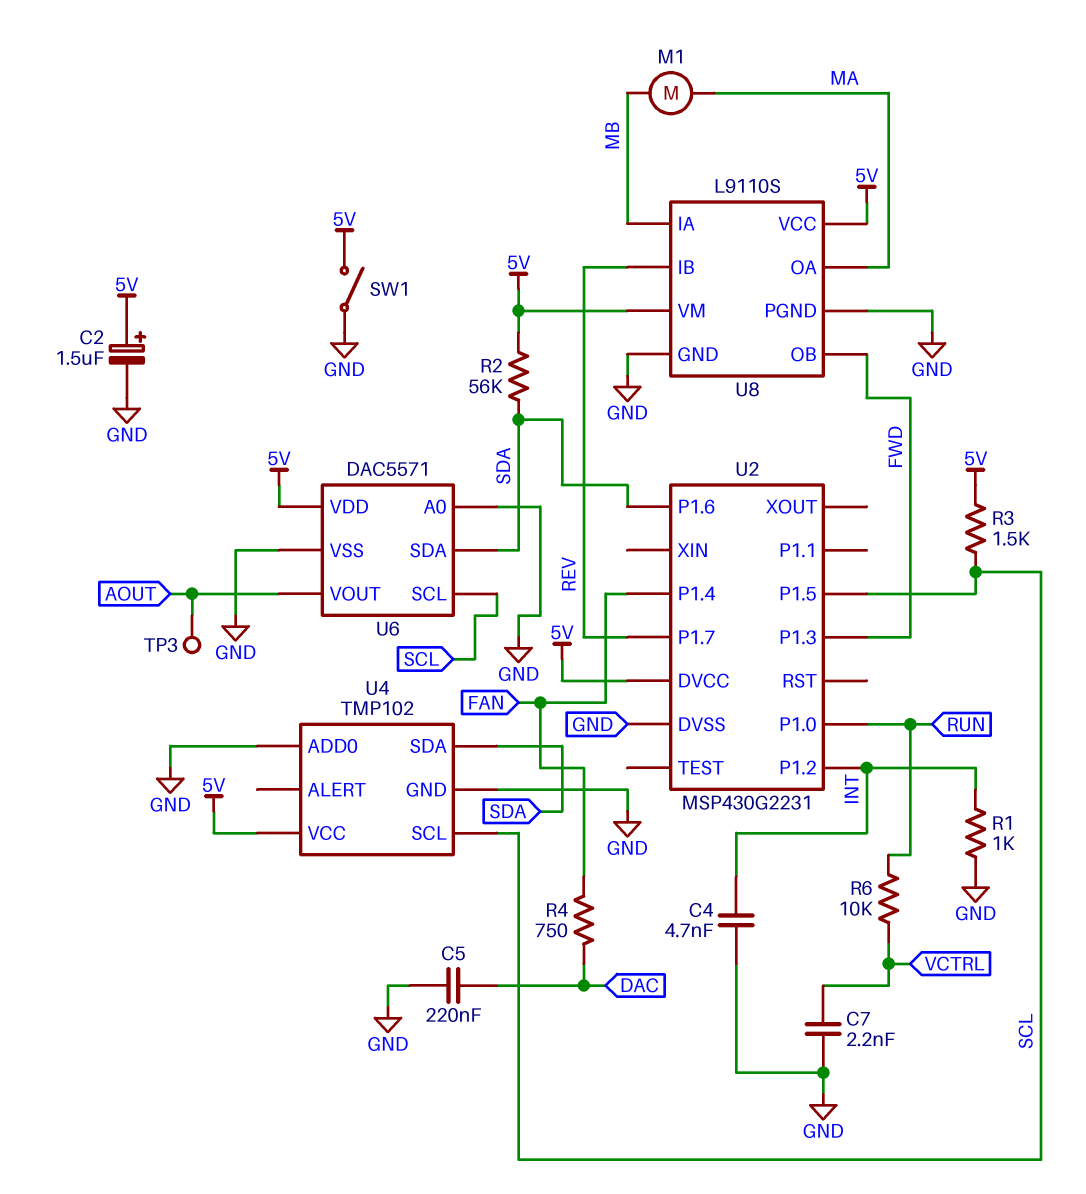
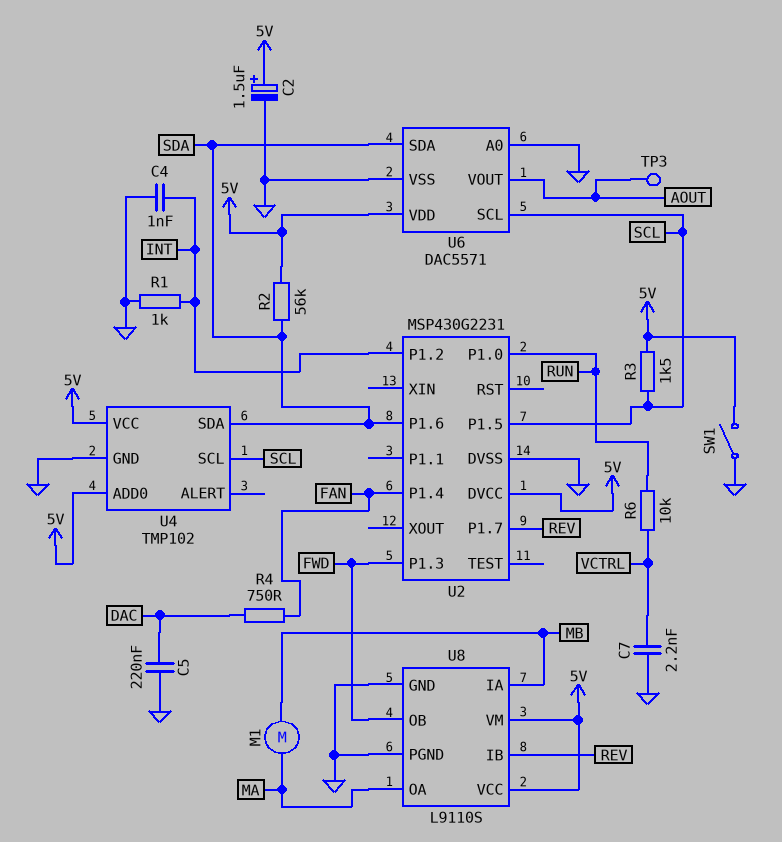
C4: 4.7nF (GND, INT) -> 1nF (GND, INT)
U4 pin ADD0: GND -> 5V

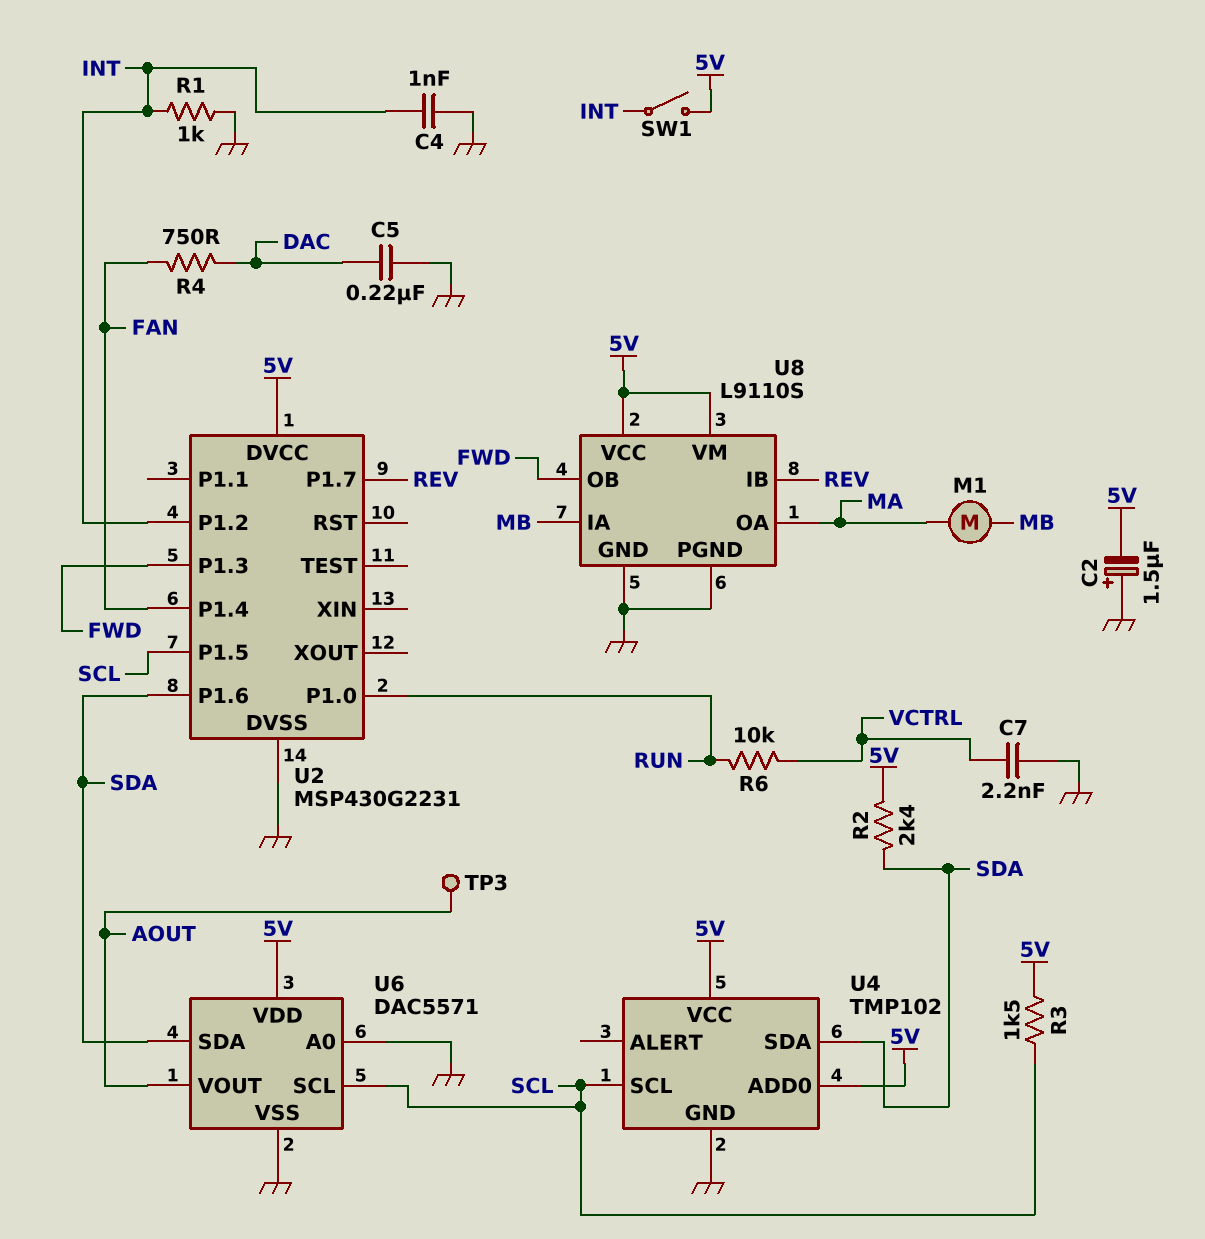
C2: 1.5uF (plus 5V, minus GND) -> 1.5uF (plus GND, minus 5V)
R2: 56k (5V, SDA) -> 2.4k (5V, SDA)
SW1: switch (5V, GND) -> switch (5V, INT)

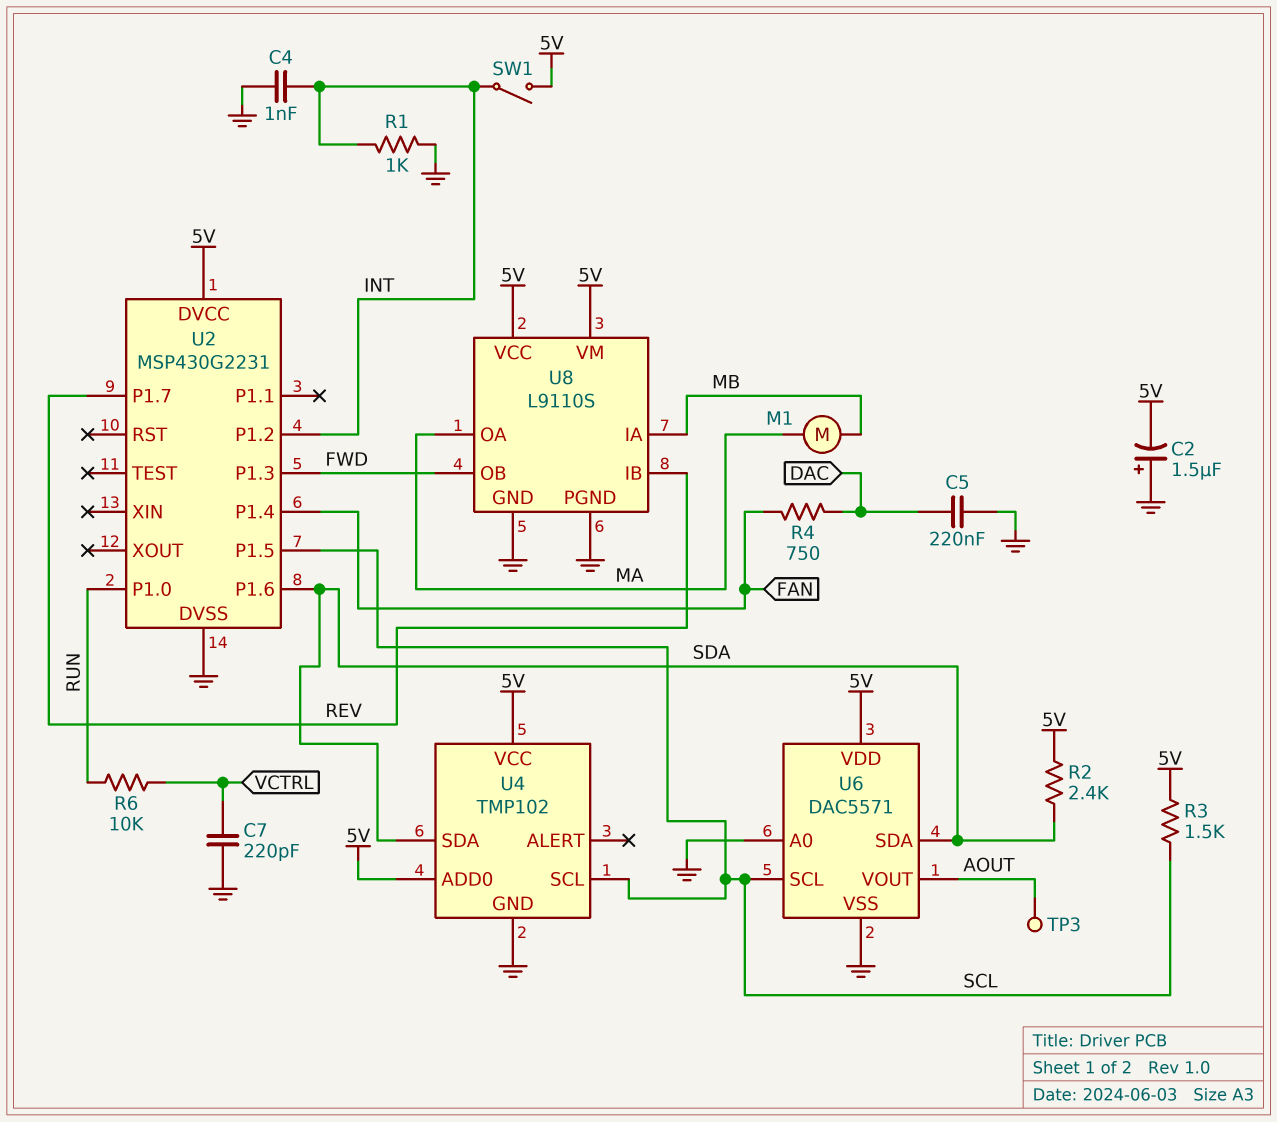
C7: 2.2nF (GND, VCTRL) -> 220pF (GND, VCTRL)

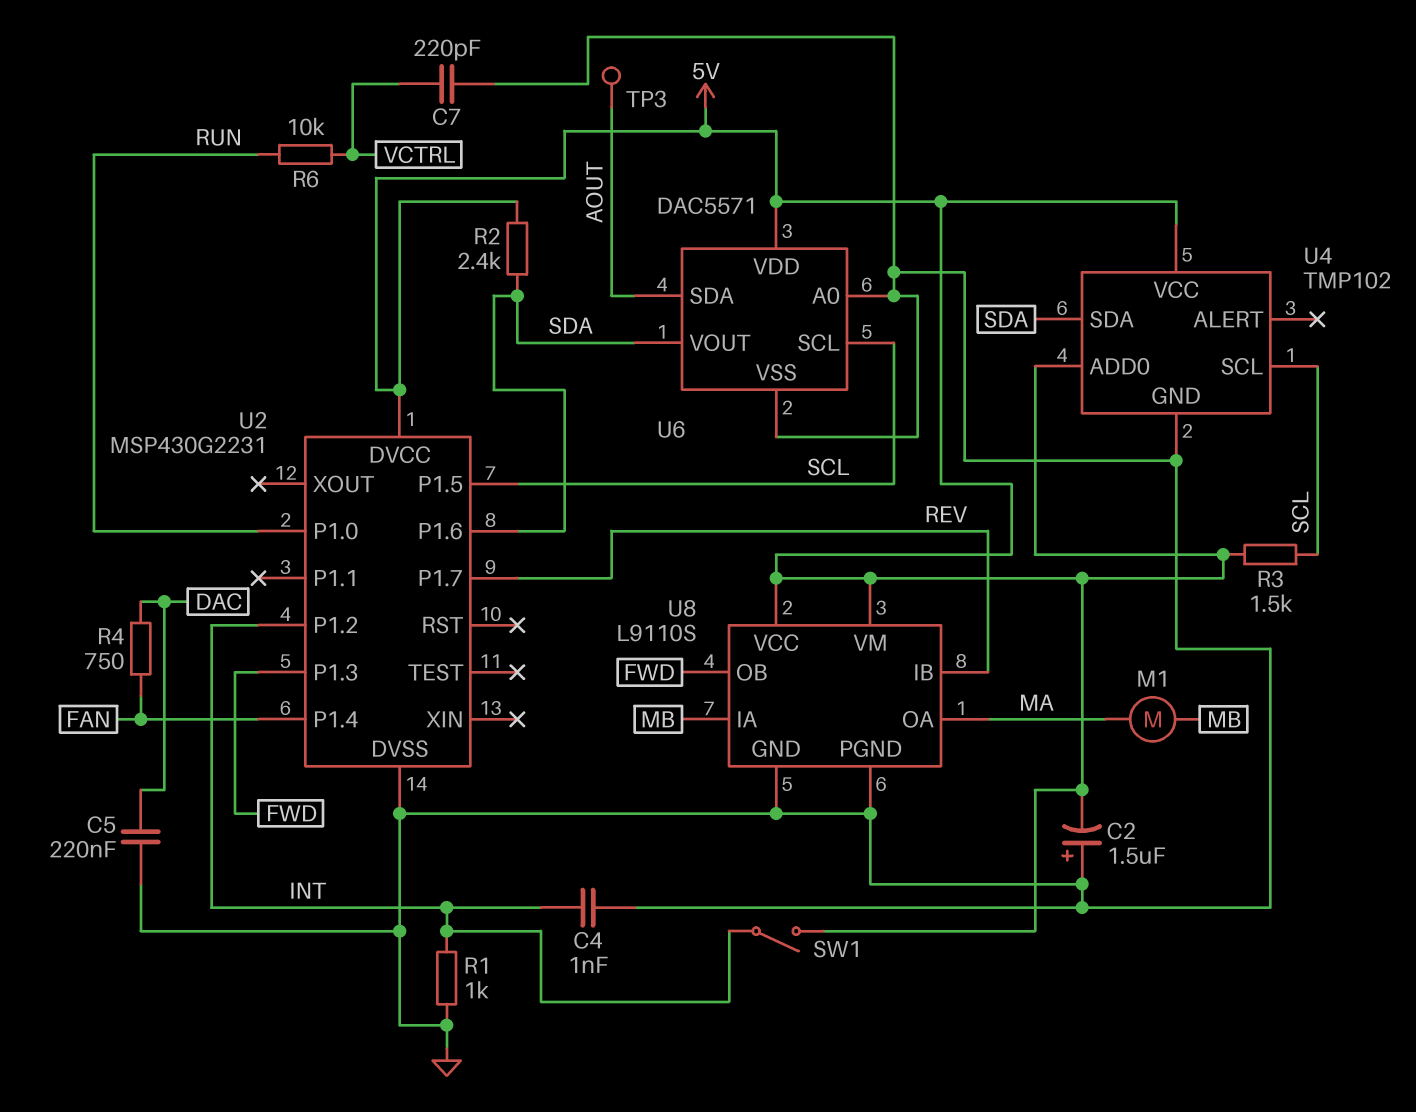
U6 pin SDA: SDA -> AOUT
U6 pin VOUT: AOUT -> SDA

